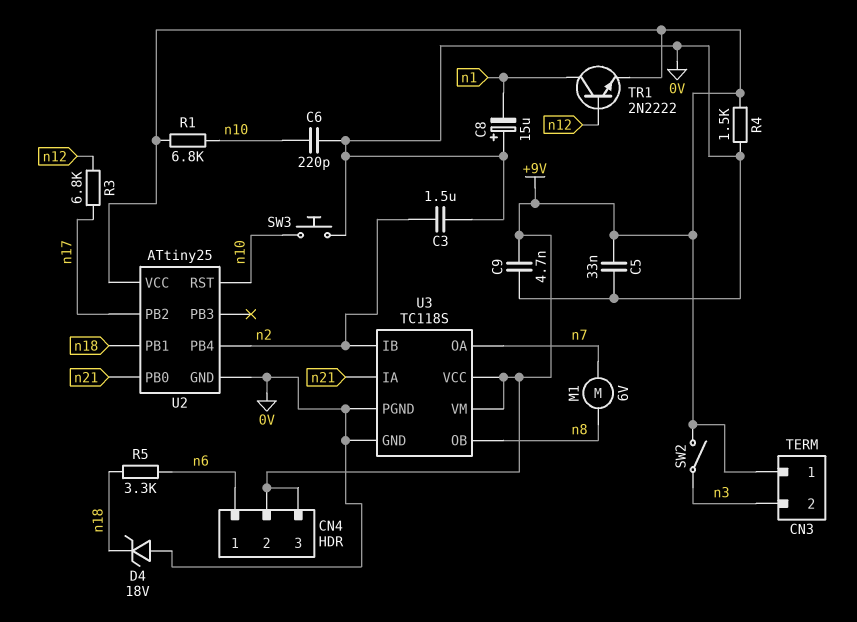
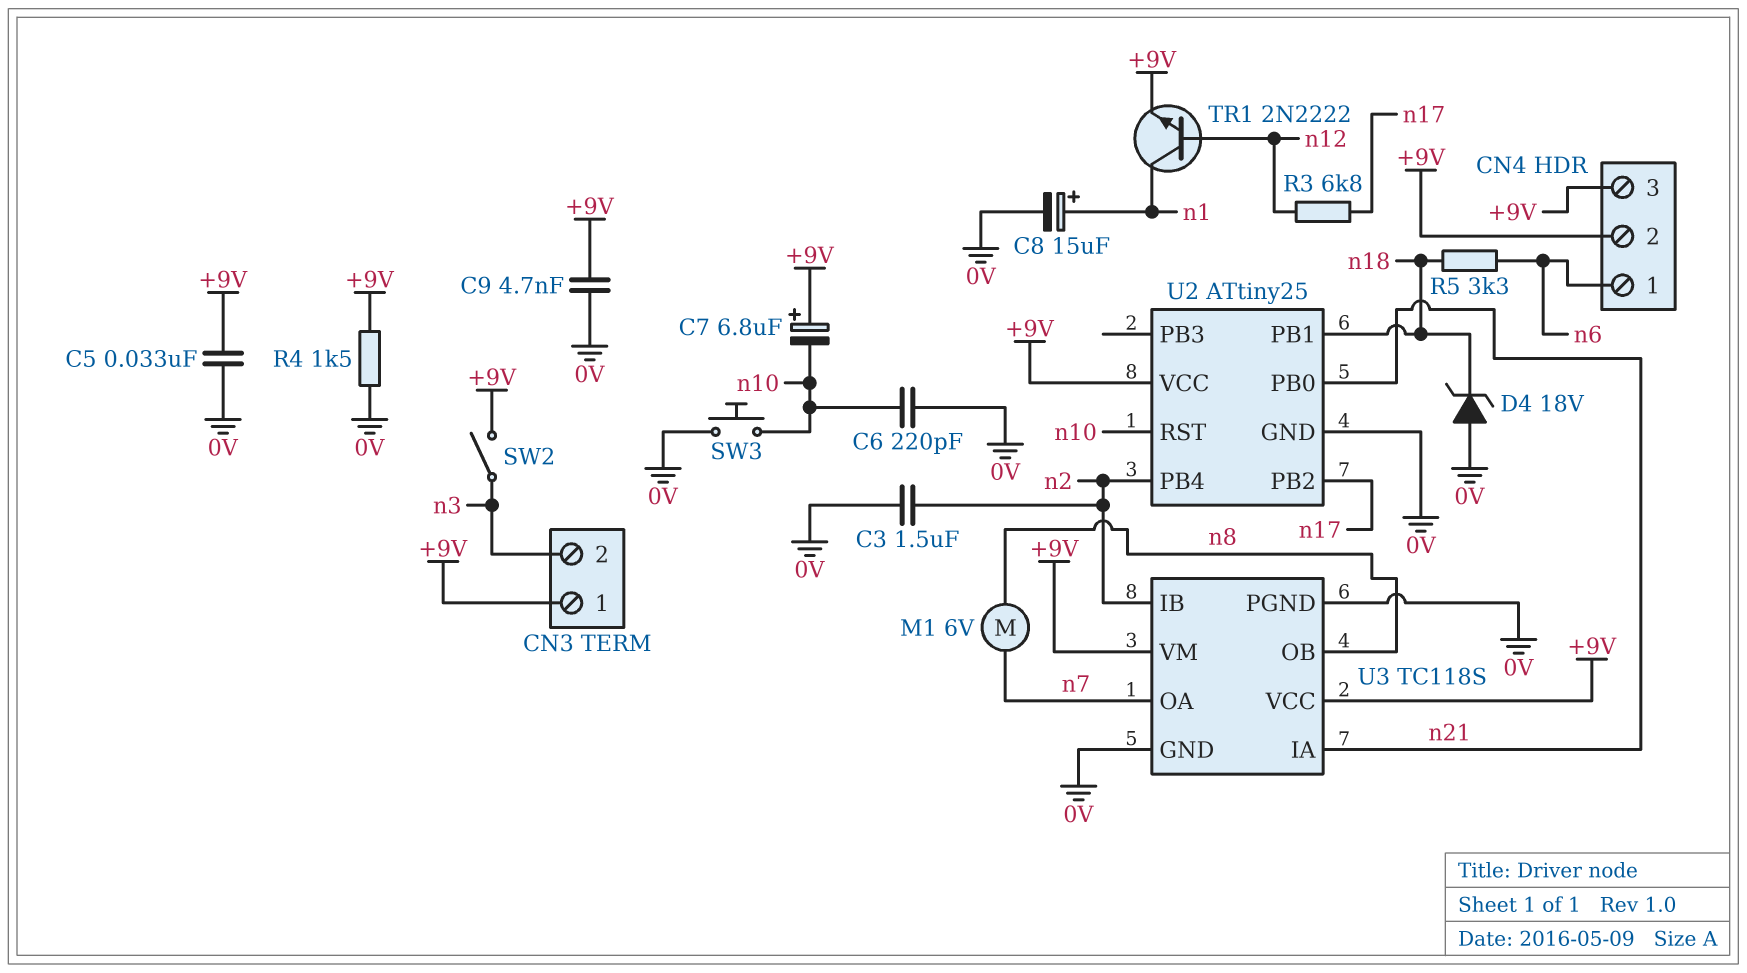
C7: none -> 6.8uF (plus +9V, minus n10)
C8: 15uF (plus 0V, minus n1) -> 15uF (plus n1, minus 0V)
R1: 6.8k (+9V, n10) -> none

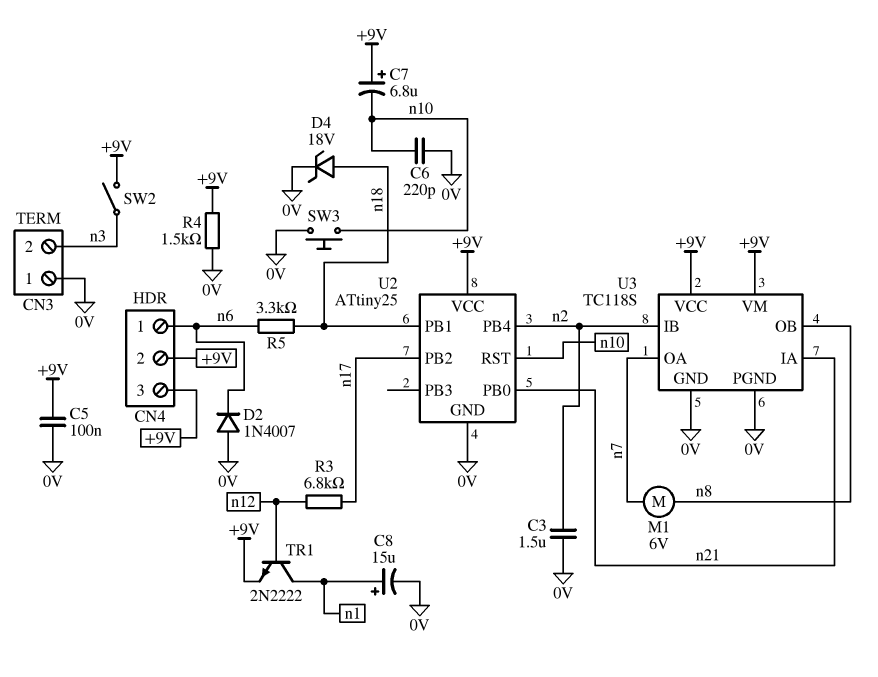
C5: 33nF (+9V, 0V) -> 100nF (+9V, 0V)
C9: 4.7nF (+9V, 0V) -> none
CN3 pin 1: +9V -> 0V
D2: none -> diode 1N4007 (A 0V, K n6)
D4: zener 18V (A 0V, K n18) -> zener 18V (A n18, K 0V)

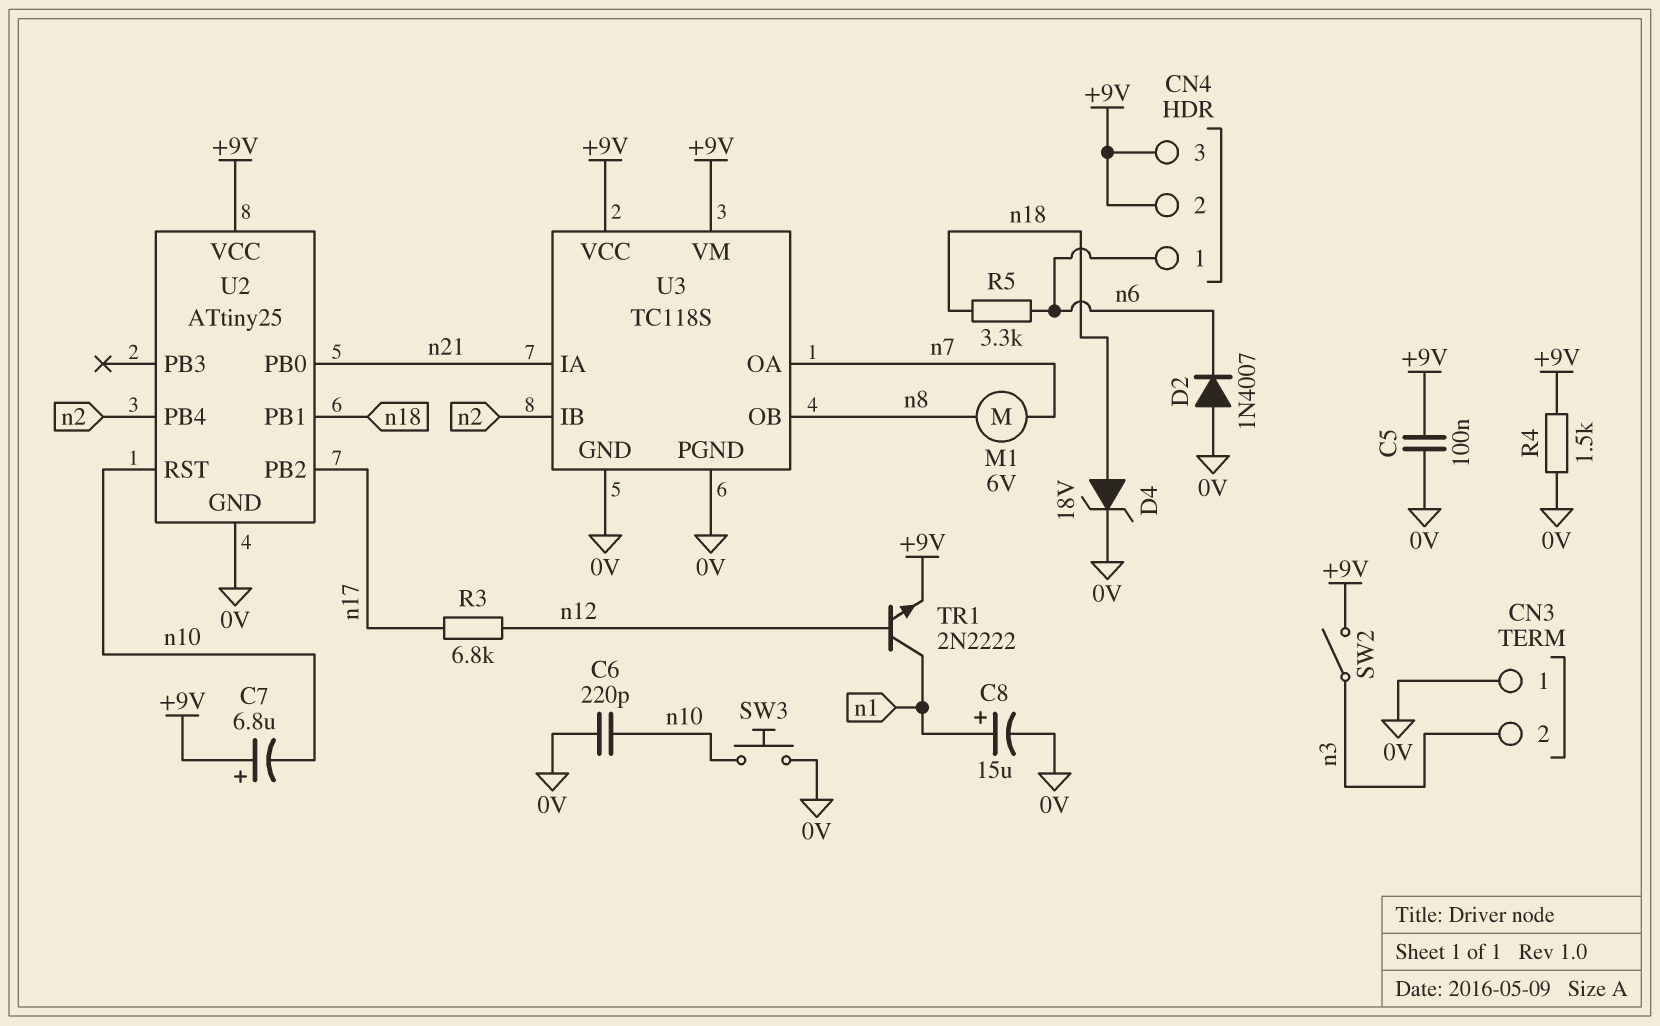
C3: 1.5uF (0V, n2) -> none

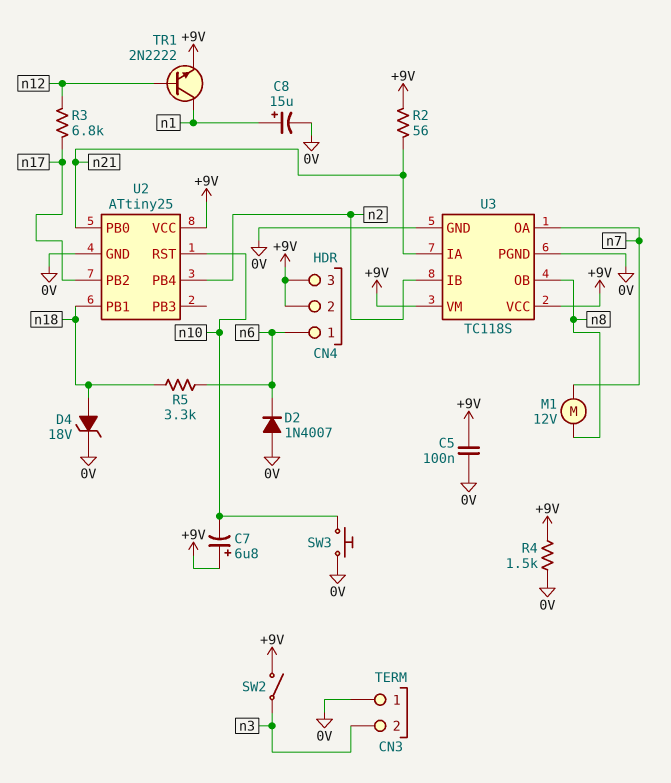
C6: 220pF (0V, n10) -> none
M1: motor 6V (n7, n8) -> motor 12V (n7, n8)
R2: none -> 56 (+9V, n21)

